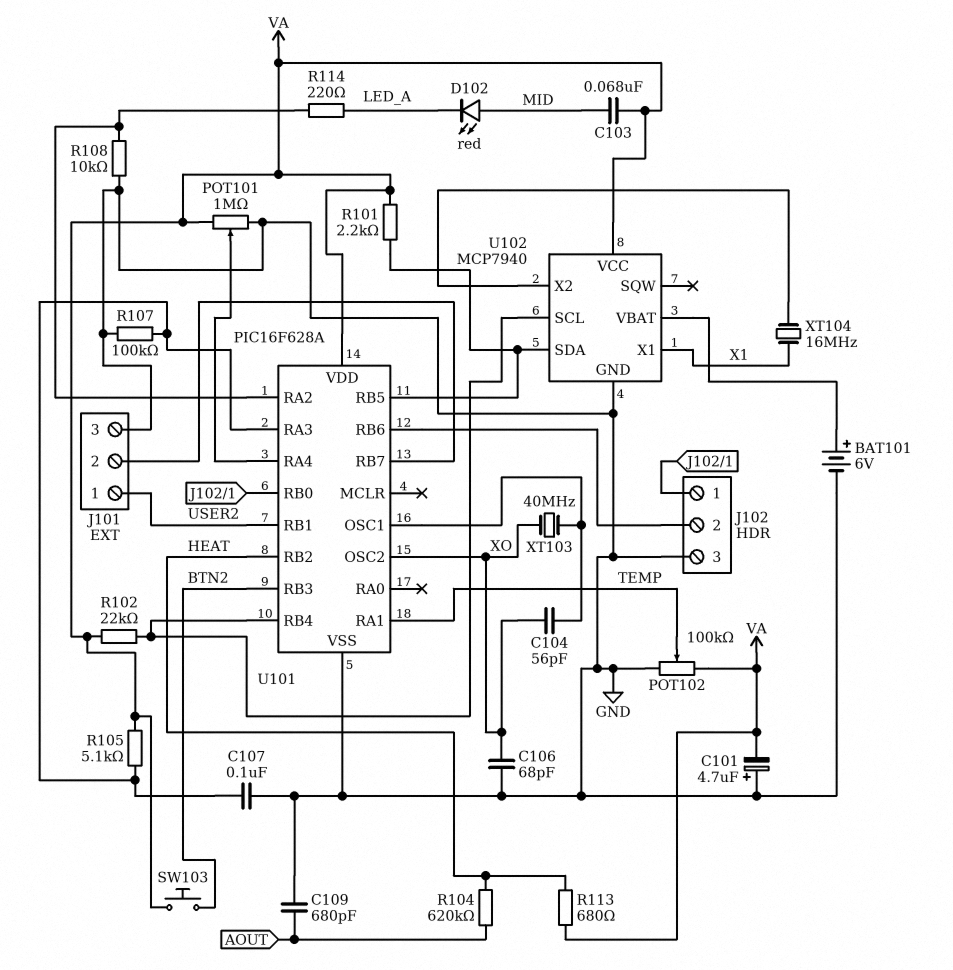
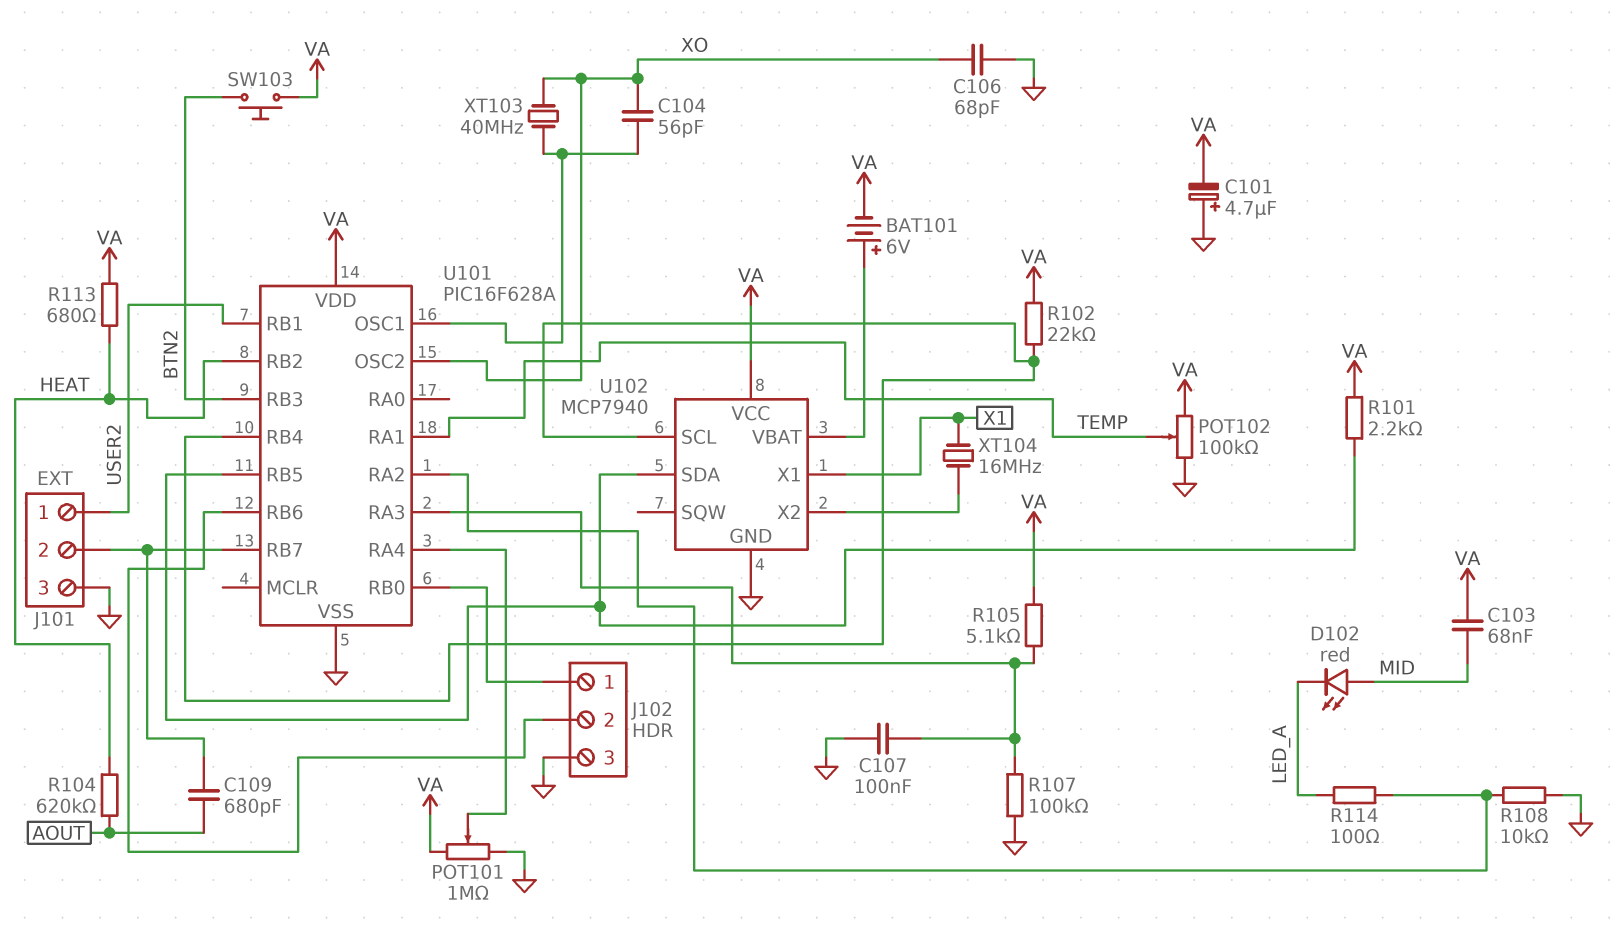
BAT101: 6V (plus U102/VBAT, minus GND) -> 6V (plus U102/VBAT, minus VA)
C109: 680pF (AOUT, GND) -> 680pF (AOUT, J101/2)
R114: 220 (LED_A, U101/RA2) -> 100 (LED_A, U101/RA2)

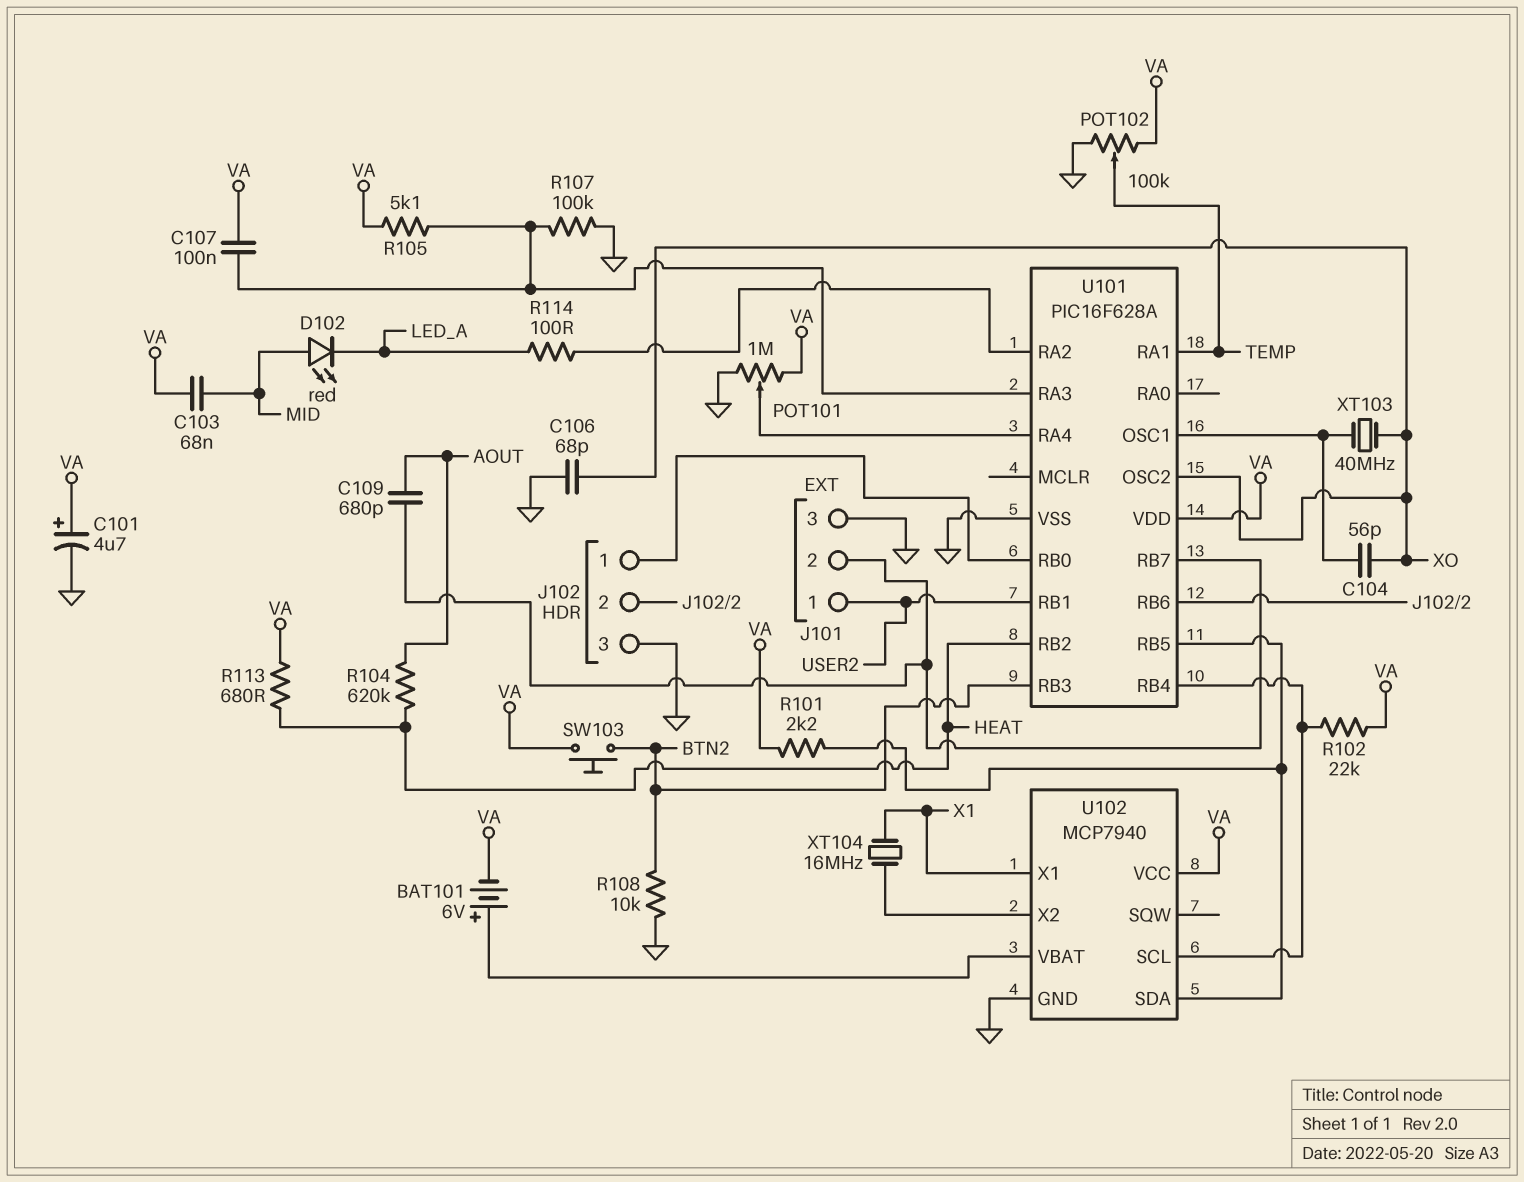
C101: 4.7uF (plus GND, minus VA) -> 4.7uF (plus VA, minus GND)
C107: 100nF (GND, U101/RA3) -> 100nF (U101/RA3, VA)
R108: 10k (GND, U101/RA2) -> 10k (BTN2, GND)

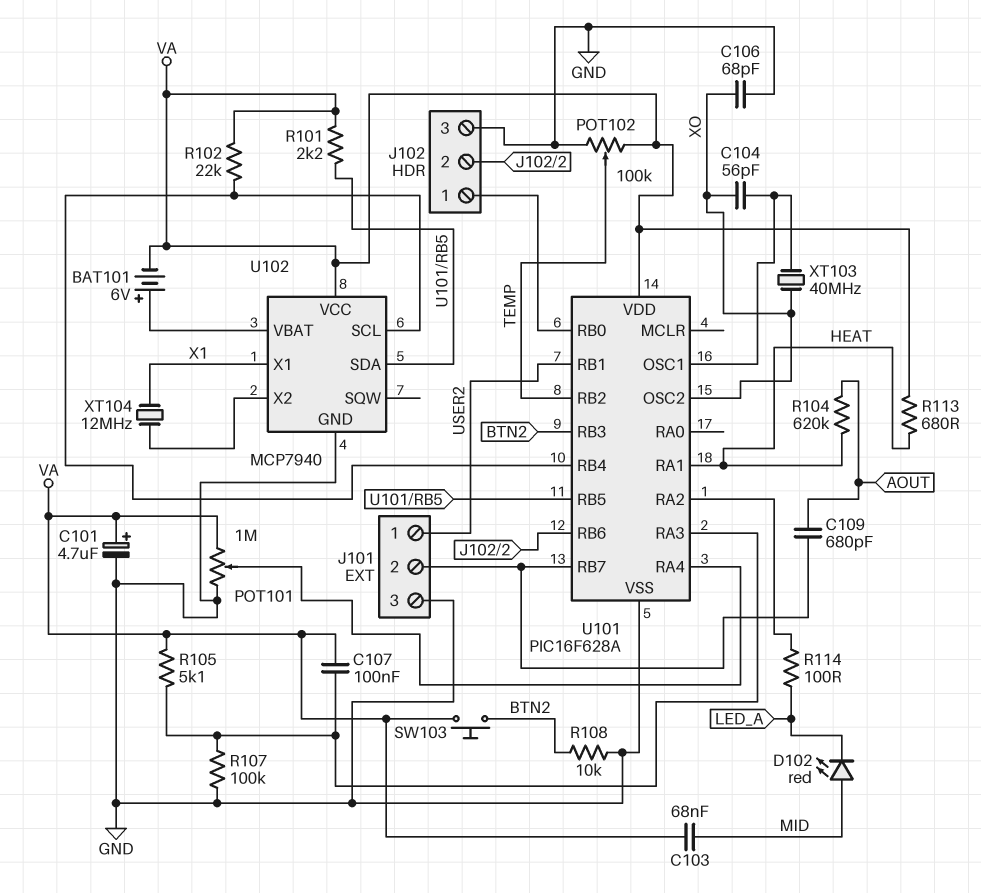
U101 pin RA1: TEMP -> HEAT
U101 pin RB2: HEAT -> TEMP
XT104: 16MHz (U102/X2, X1) -> 12MHz (U102/X2, X1)

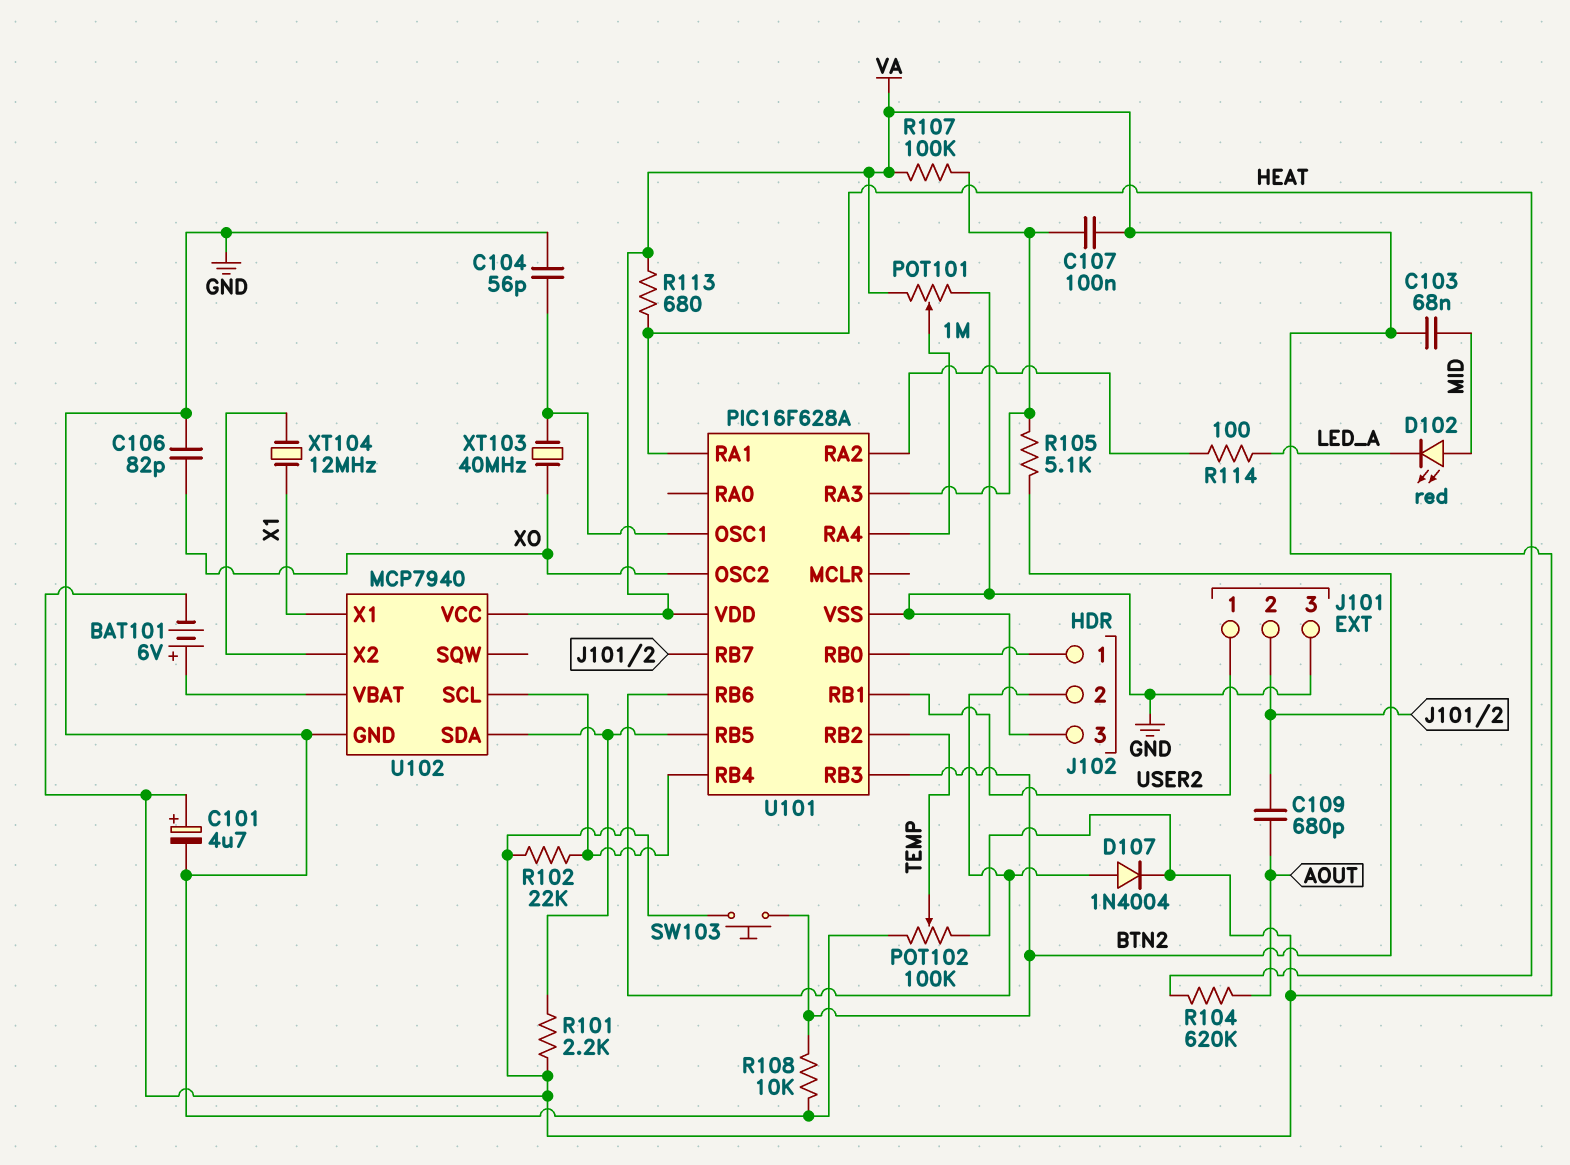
C104: 56pF (U101/OSC1, XO) -> 56pF (GND, U101/OSC1)
C106: 68pF (GND, XO) -> 82pF (GND, XO)
D107: none -> diode 1N4004 (A J102/2, K VA)
R105: 5.1k (U101/RA3, VA) -> 5.1k (BTN2, U101/RA3)
R107: 100k (GND, U101/RA3) -> 100k (U101/RA3, VA)

